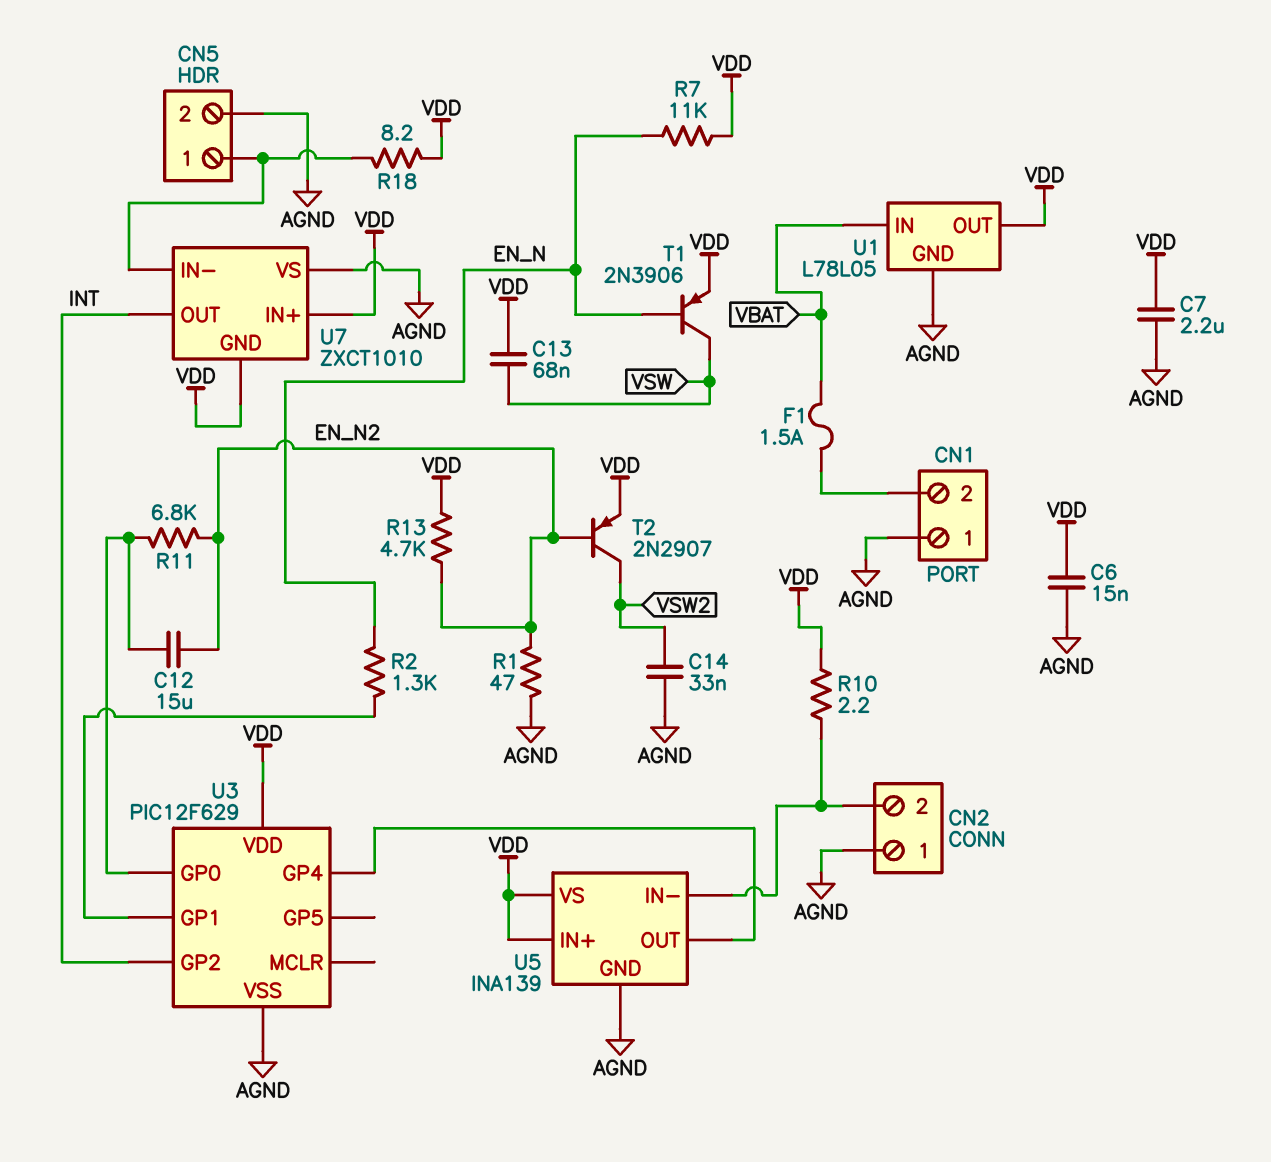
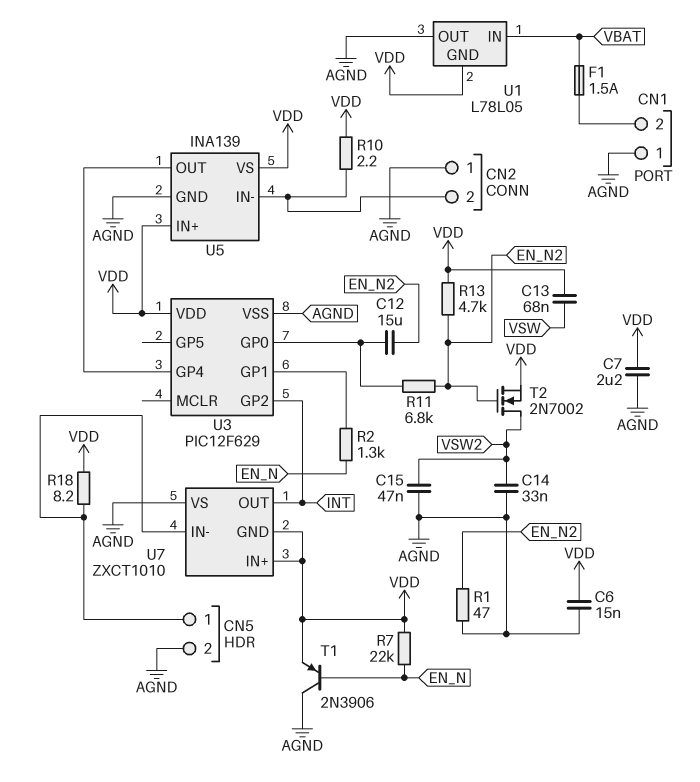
C15: none -> 47nF (AGND, VSW2)
R7: 11k (EN_N, VDD) -> 22k (EN_N, VDD)
T1: PNP 2N3906 (B EN_N, C VSW, E VDD) -> PNP 2N3906 (B EN_N, C AGND, E VDD)
T2: PNP 2N2907 (B EN_N2, C VSW2, E VDD) -> NMOS 2N7002 (G EN_N2, D VSW2, S VDD)
U1 pin GND: AGND -> VDD
U1 pin OUT: VDD -> AGND

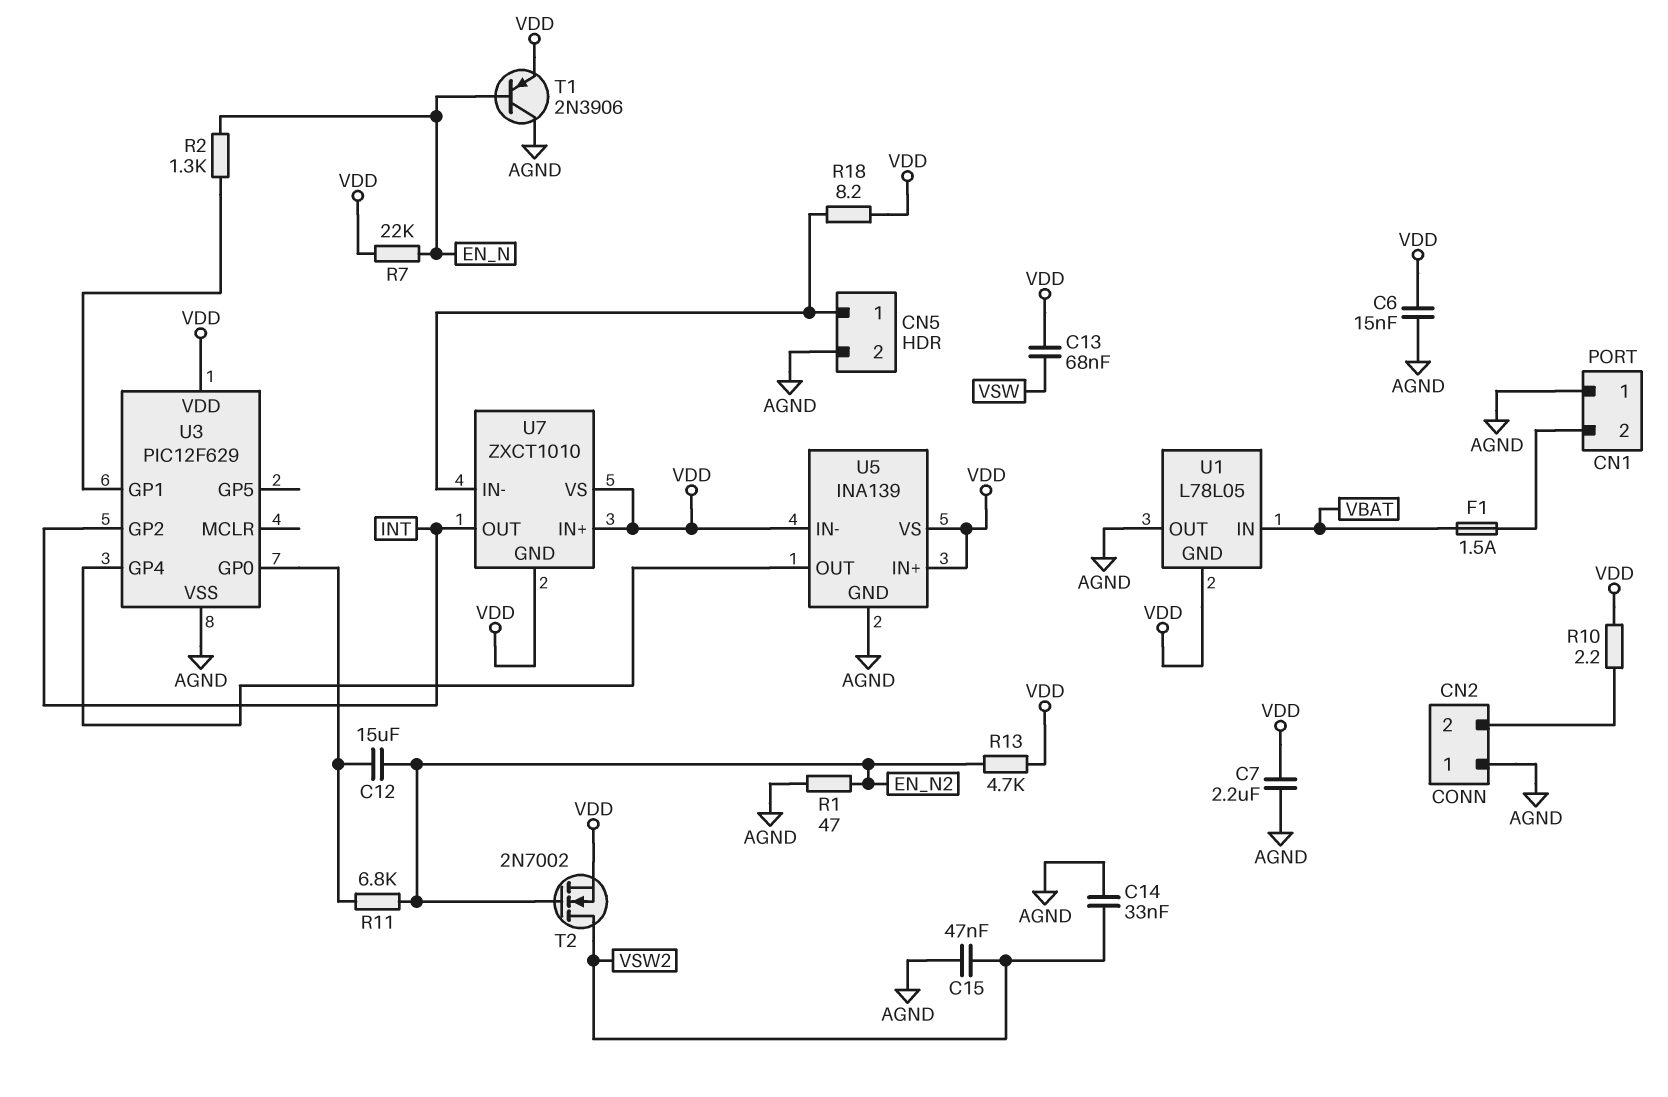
U5 pin IN-: CN2/2 -> VDD
U7 pin VS: AGND -> VDD

